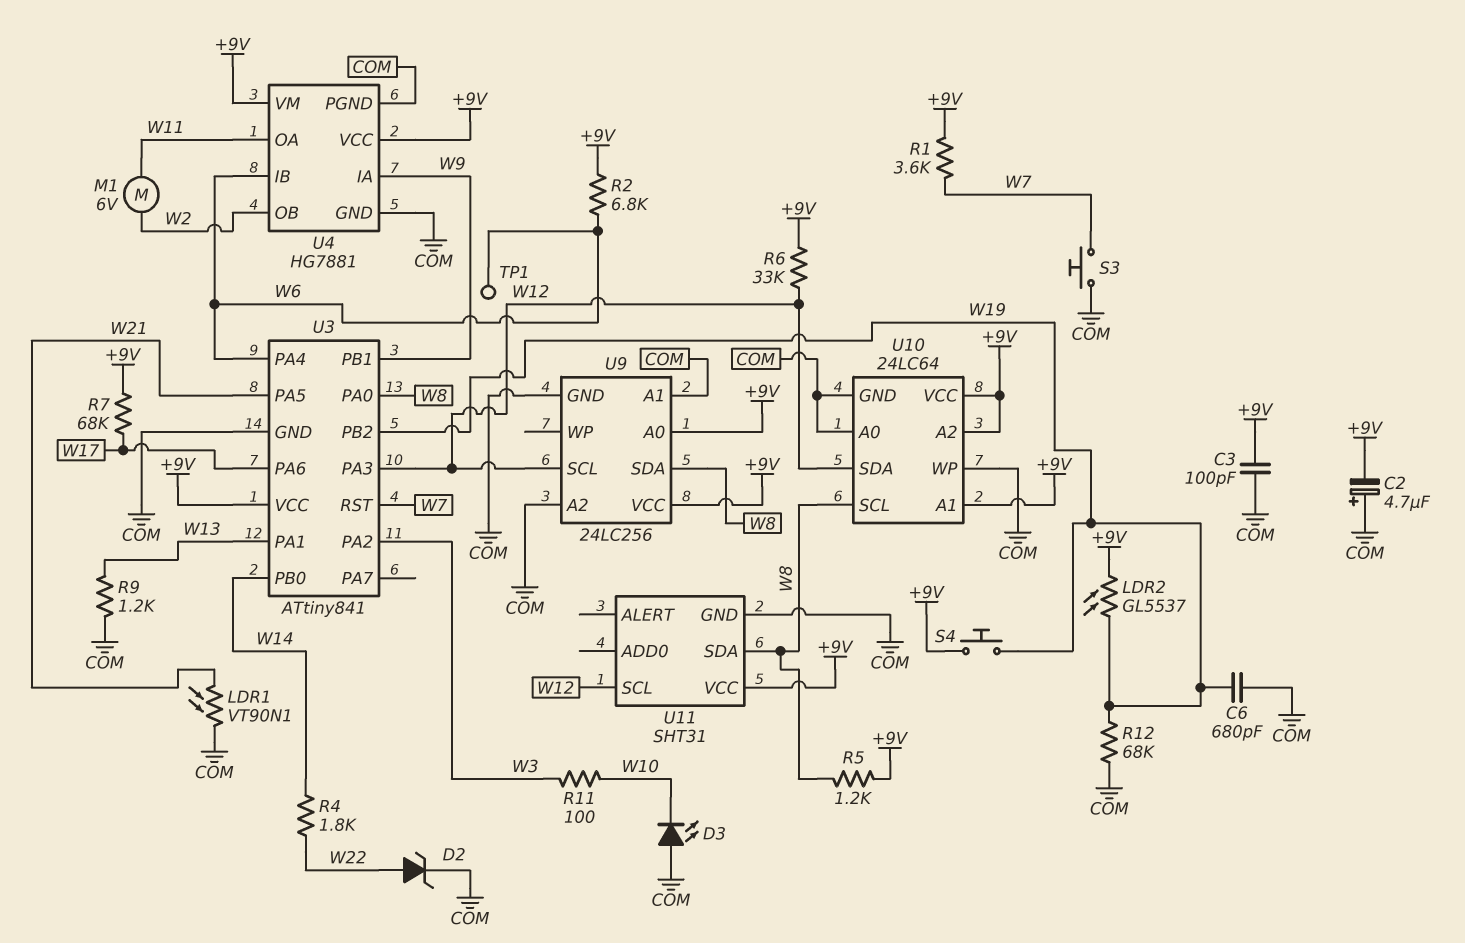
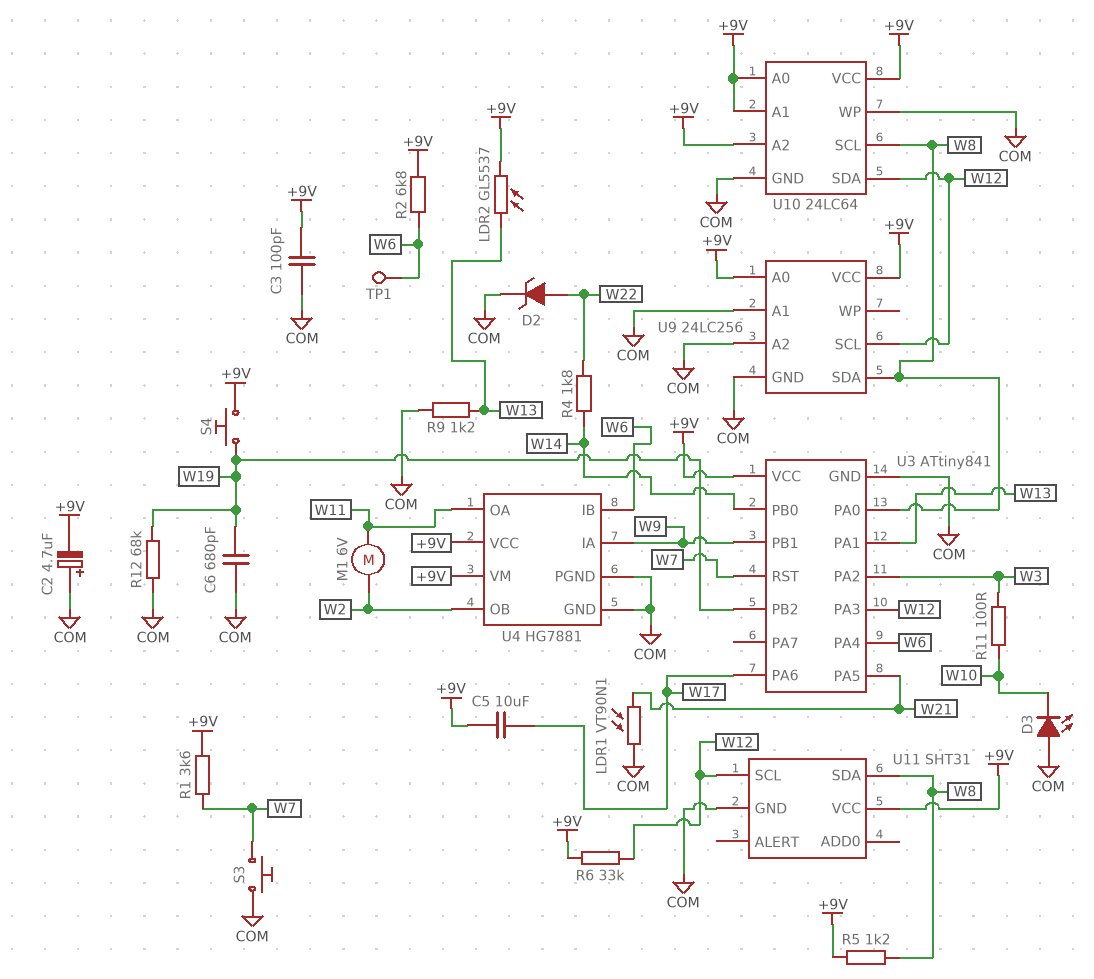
C5: none -> 10uF (+9V, W17)
LDR2: GL5537 (+9V, W19) -> GL5537 (+9V, W13)
R7: 68k (+9V, W17) -> none
U10 pin A0: COM -> +9V

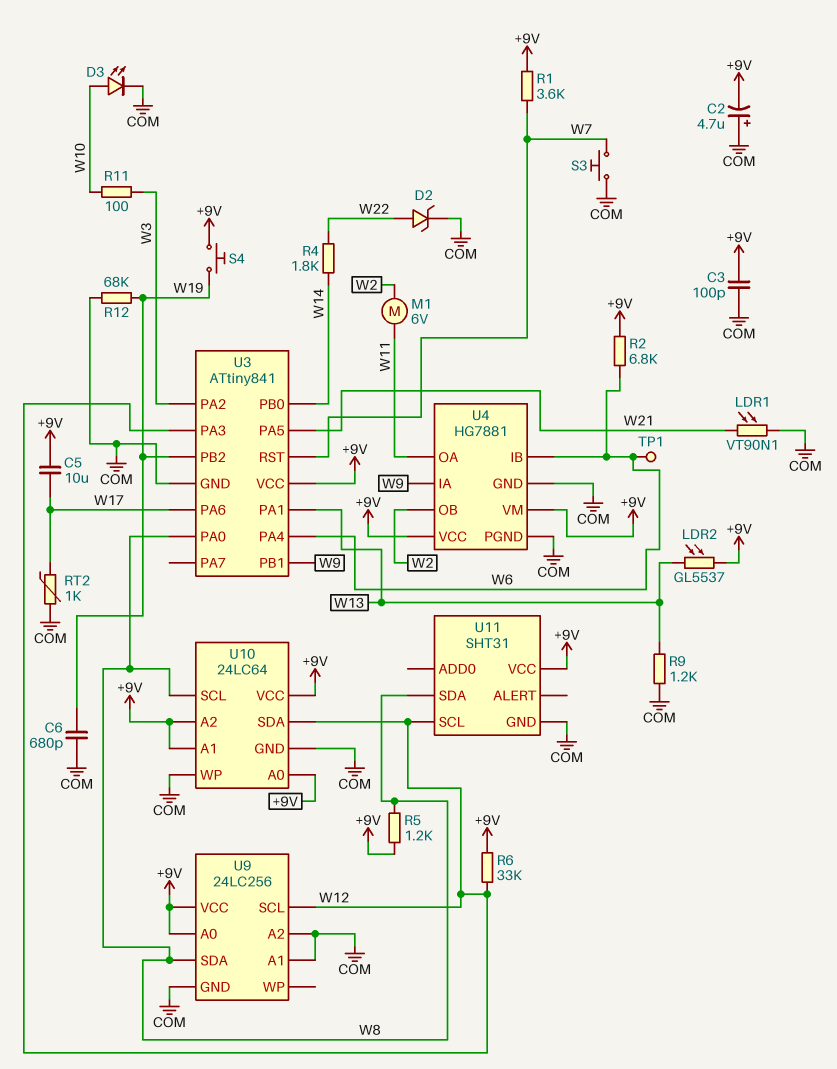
D3: LED (A COM, K W10) -> LED (A W10, K COM)
RT2: none -> 1k (COM, W17)

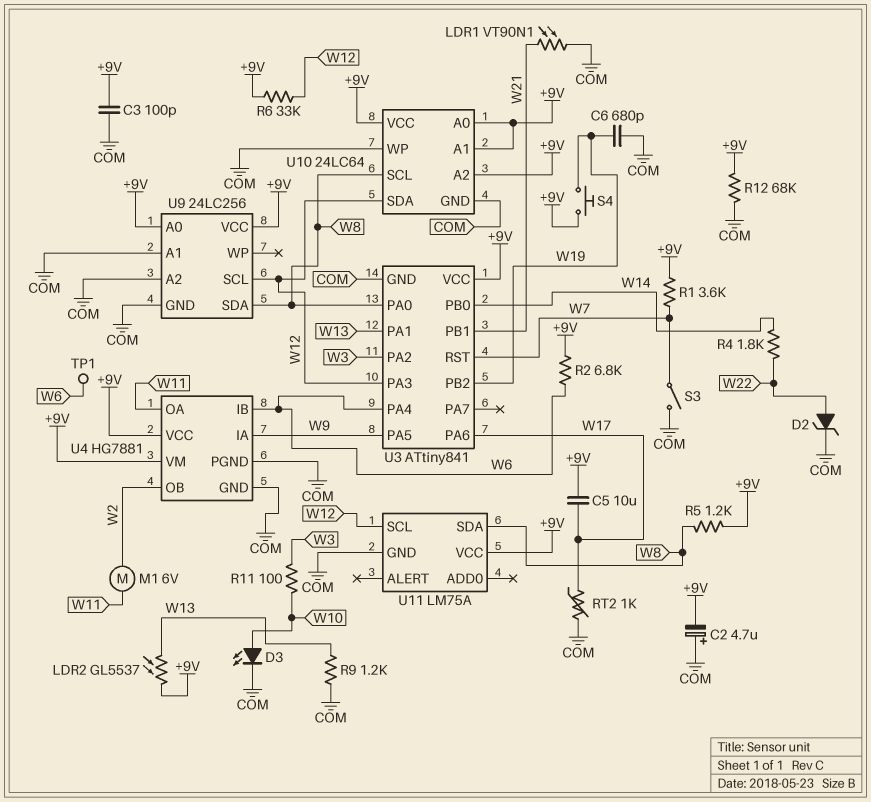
R12: 68k (COM, W19) -> 68k (+9V, COM)
S3: button (COM, W7) -> switch (COM, W7)
U3 pin PA5: W21 -> W9
U3 pin PB1: W9 -> W21
U11: SHT31 -> LM75A

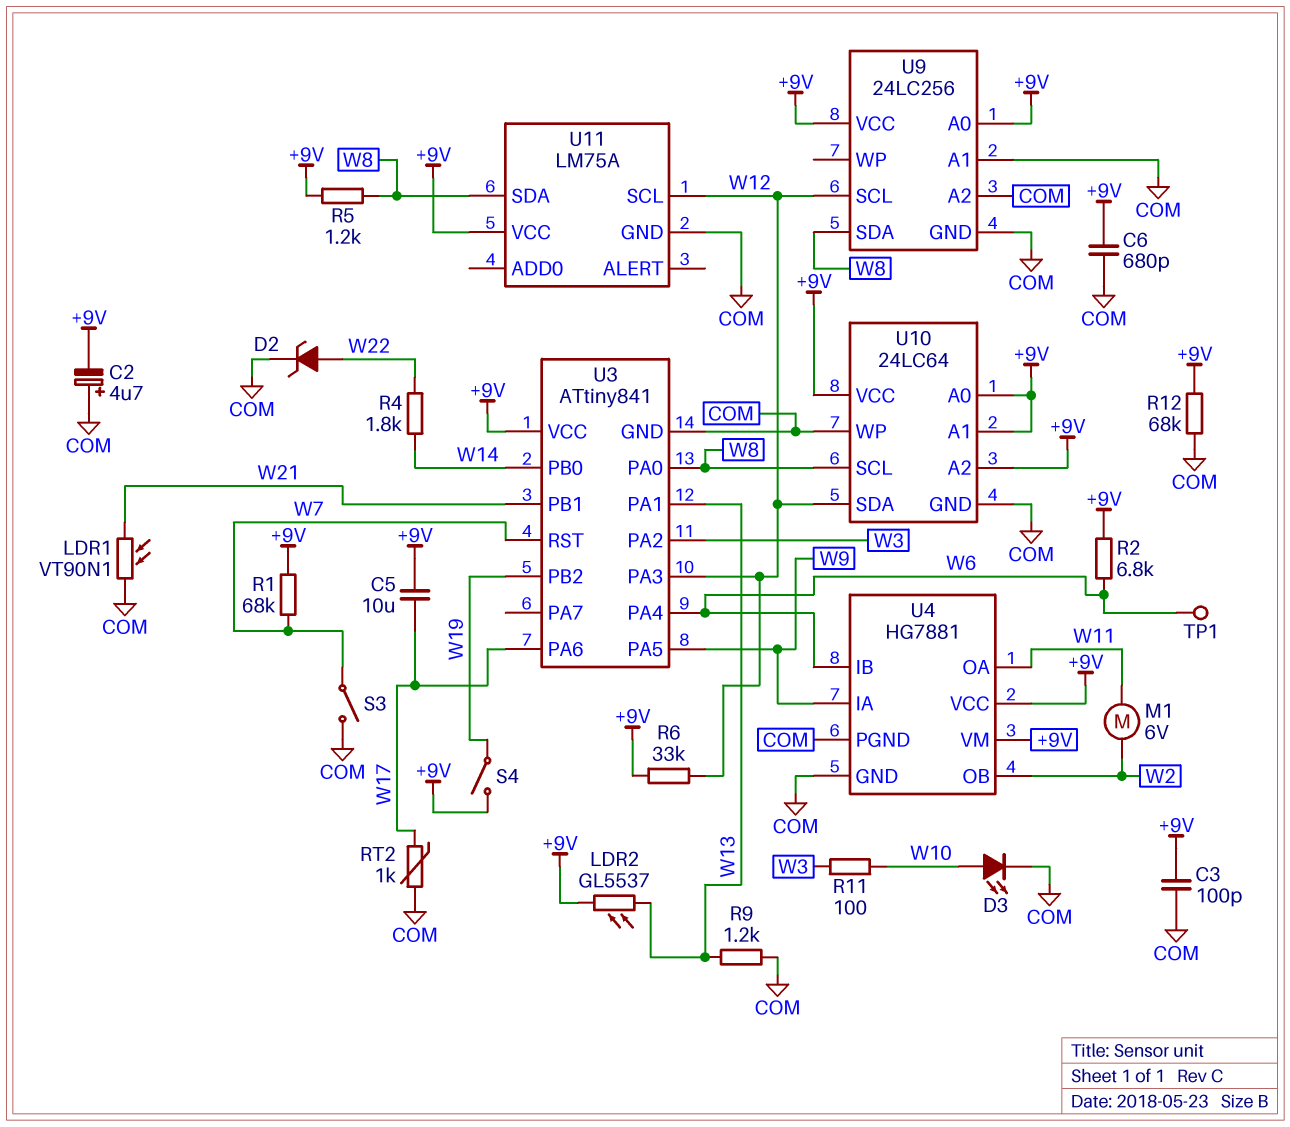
C6: 680pF (COM, W19) -> 680pF (+9V, COM)
R1: 3.6k (+9V, W7) -> 68k (+9V, W7)
S4: button (+9V, W19) -> switch (+9V, W19)

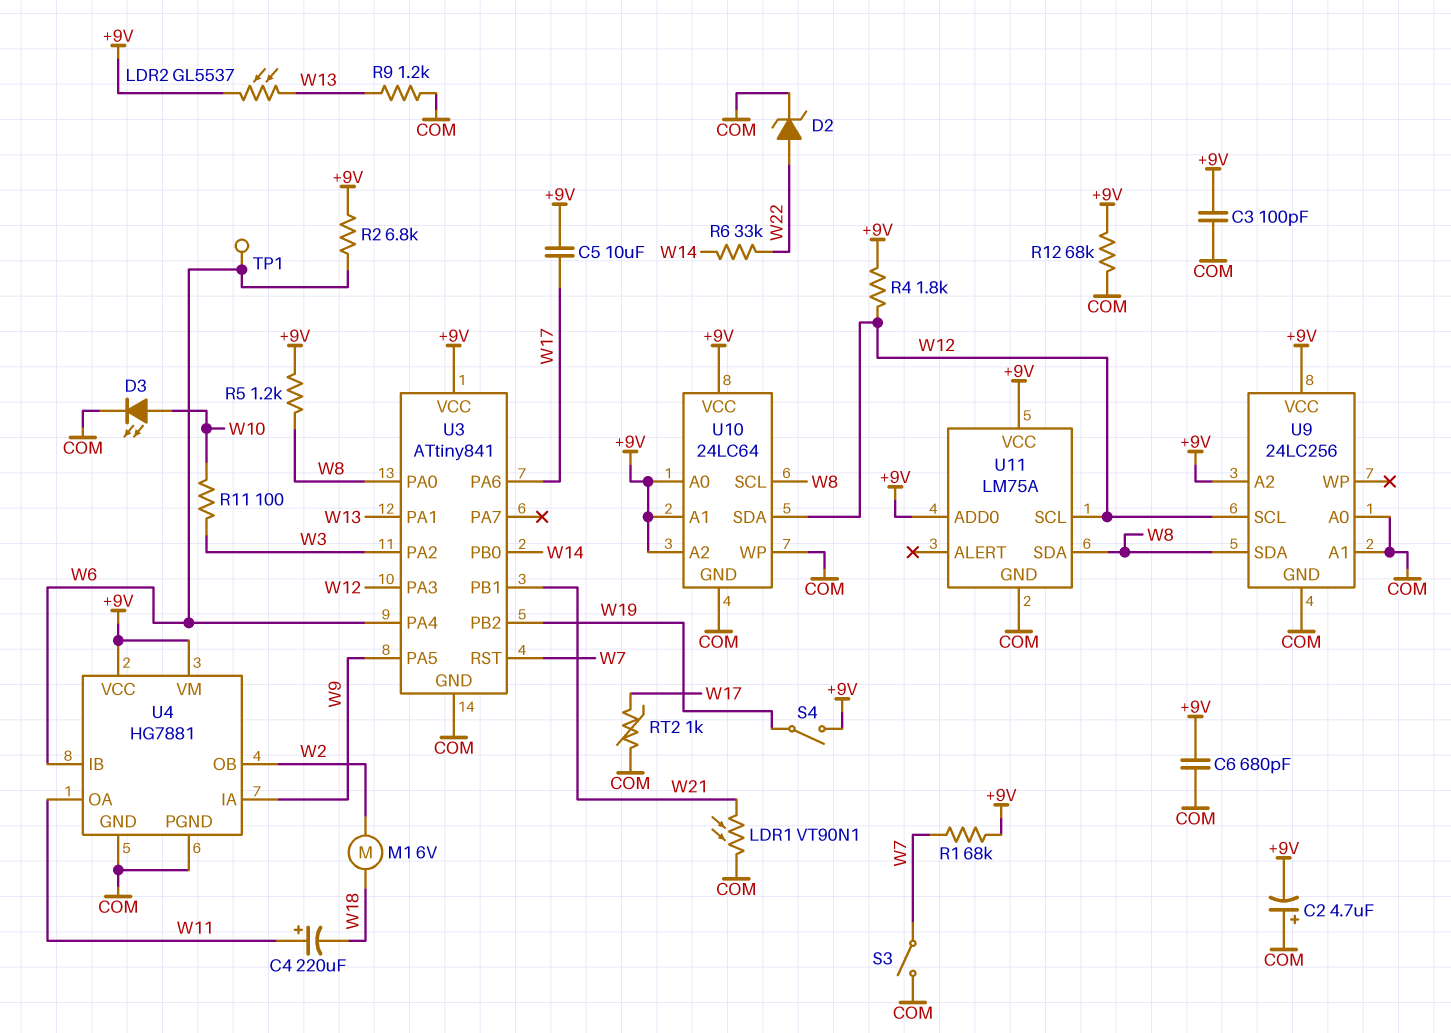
C4: none -> 220uF (plus W11, minus W18)
M1: motor 6V (W2, W11) -> motor 6V (W2, W18)
R4: 1.8k (W14, W22) -> 1.8k (+9V, W12)
R6: 33k (+9V, W12) -> 33k (W14, W22)
U9 pin A0: +9V -> COM
U9 pin A2: COM -> +9V
U11 pin ADD0: none -> +9V

